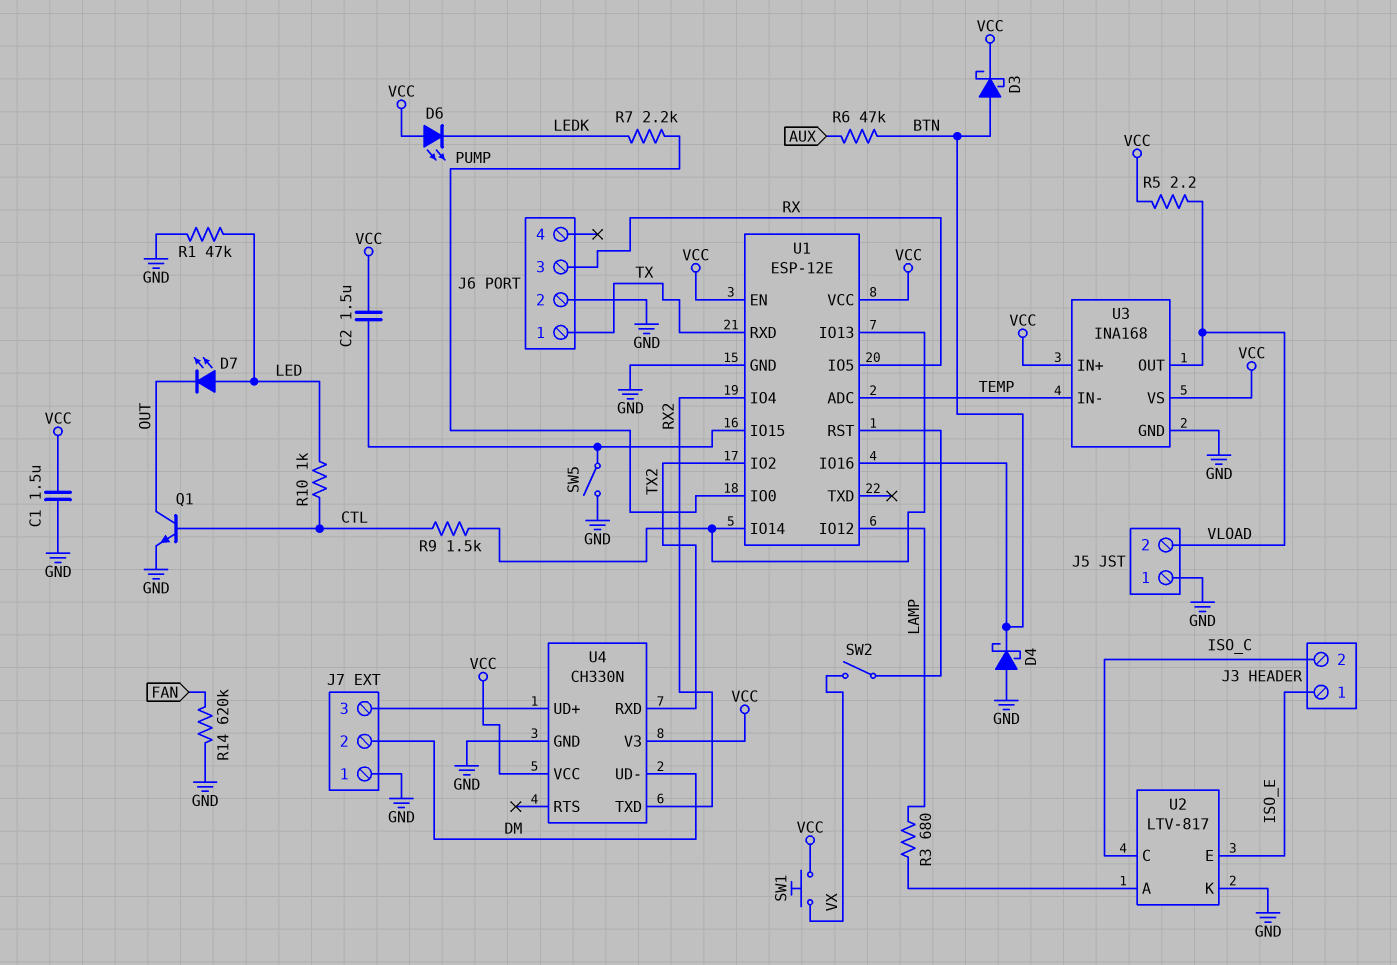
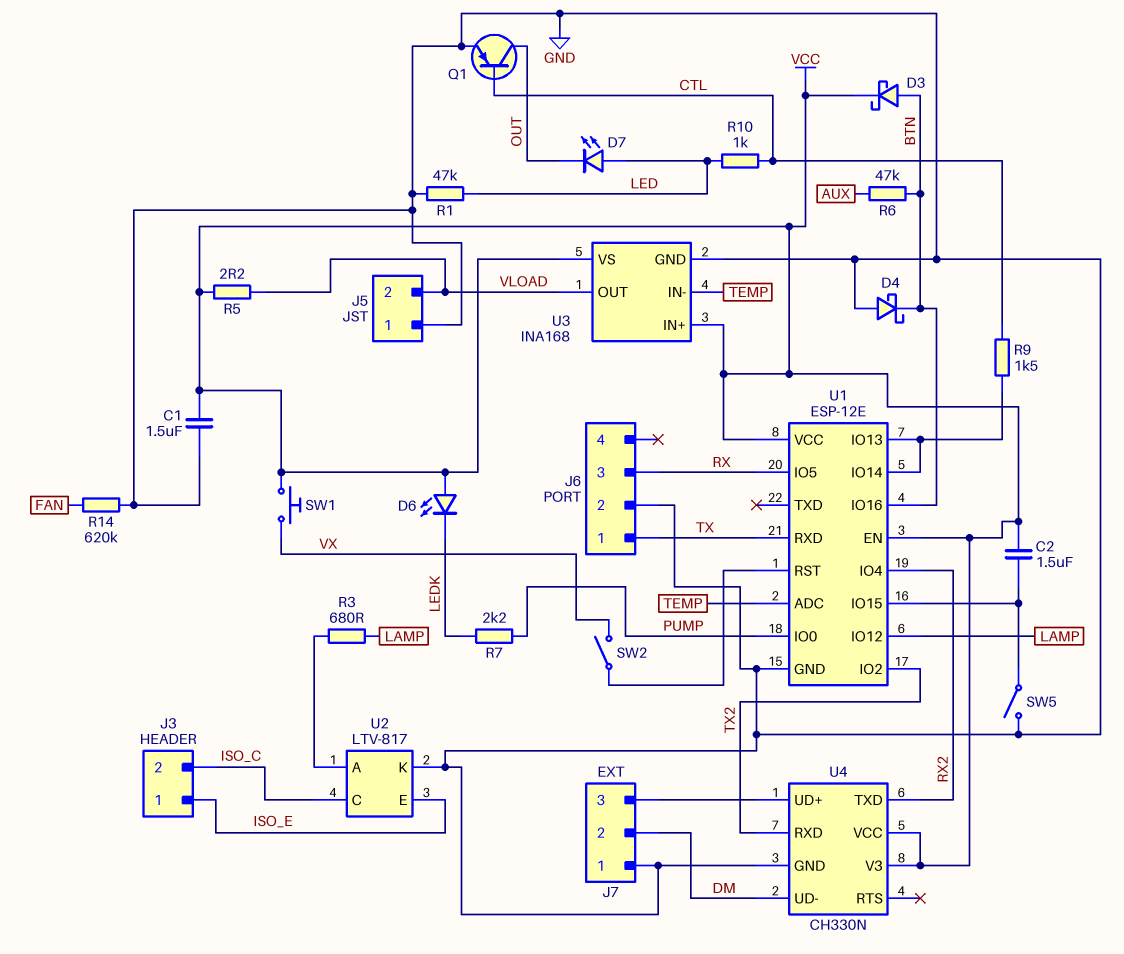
Q1: NPN (B CTL, C OUT, E GND) -> PNP (B CTL, C OUT, E GND)

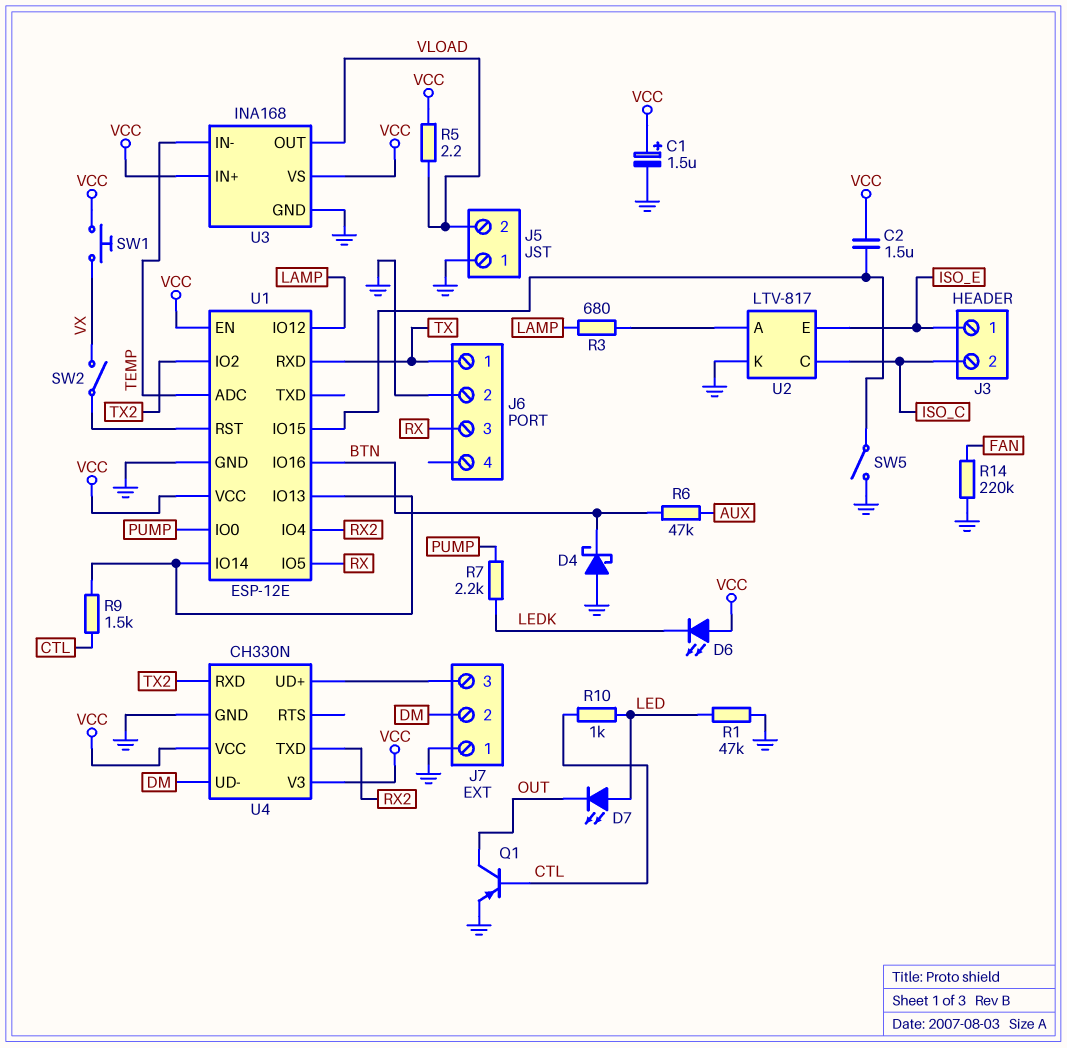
C1: 1.5uF (GND, VCC) -> 1.5uF (plus VCC, minus GND)
D3: schottky (A BTN, K VCC) -> none
R14: 620k (FAN, GND) -> 220k (FAN, GND)

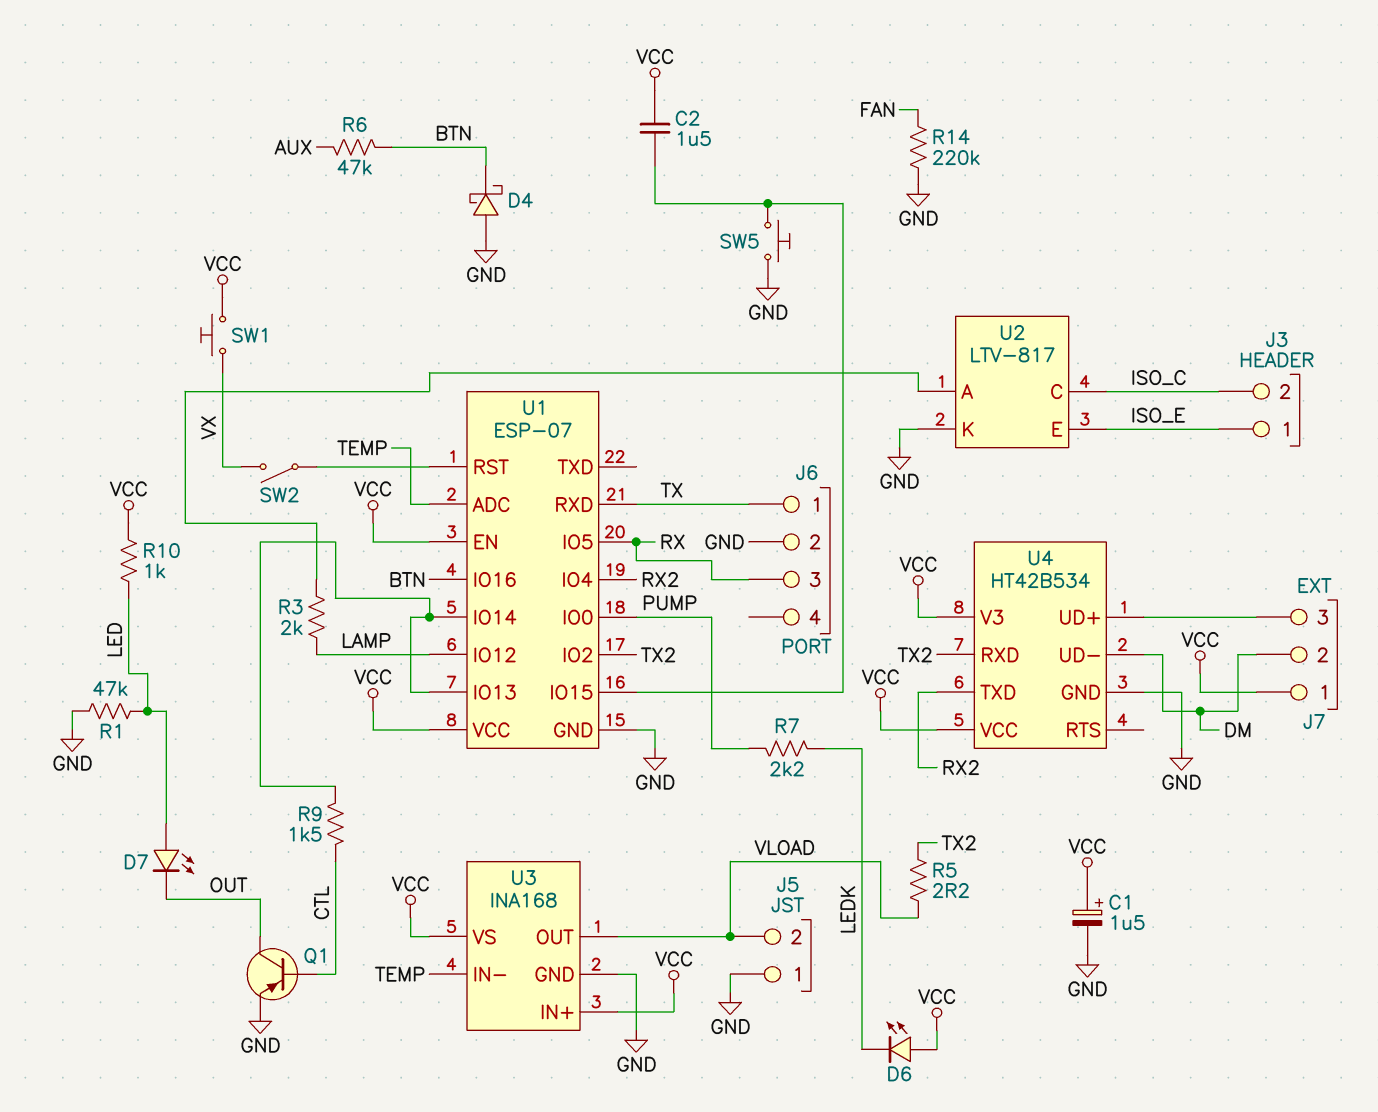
J7 pin 1: GND -> VCC
R3: 680 (LAMP, U2/A) -> 2k (LAMP, U2/A)
R5: 2.2 (VCC, VLOAD) -> 2.2 (TX2, VLOAD)
R10: 1k (CTL, LED) -> 1k (LED, VCC)
SW5: switch (GND, U1/IO15) -> button (GND, U1/IO15)
U1: ESP-12E -> ESP-07
U4: CH330N -> HT42B534

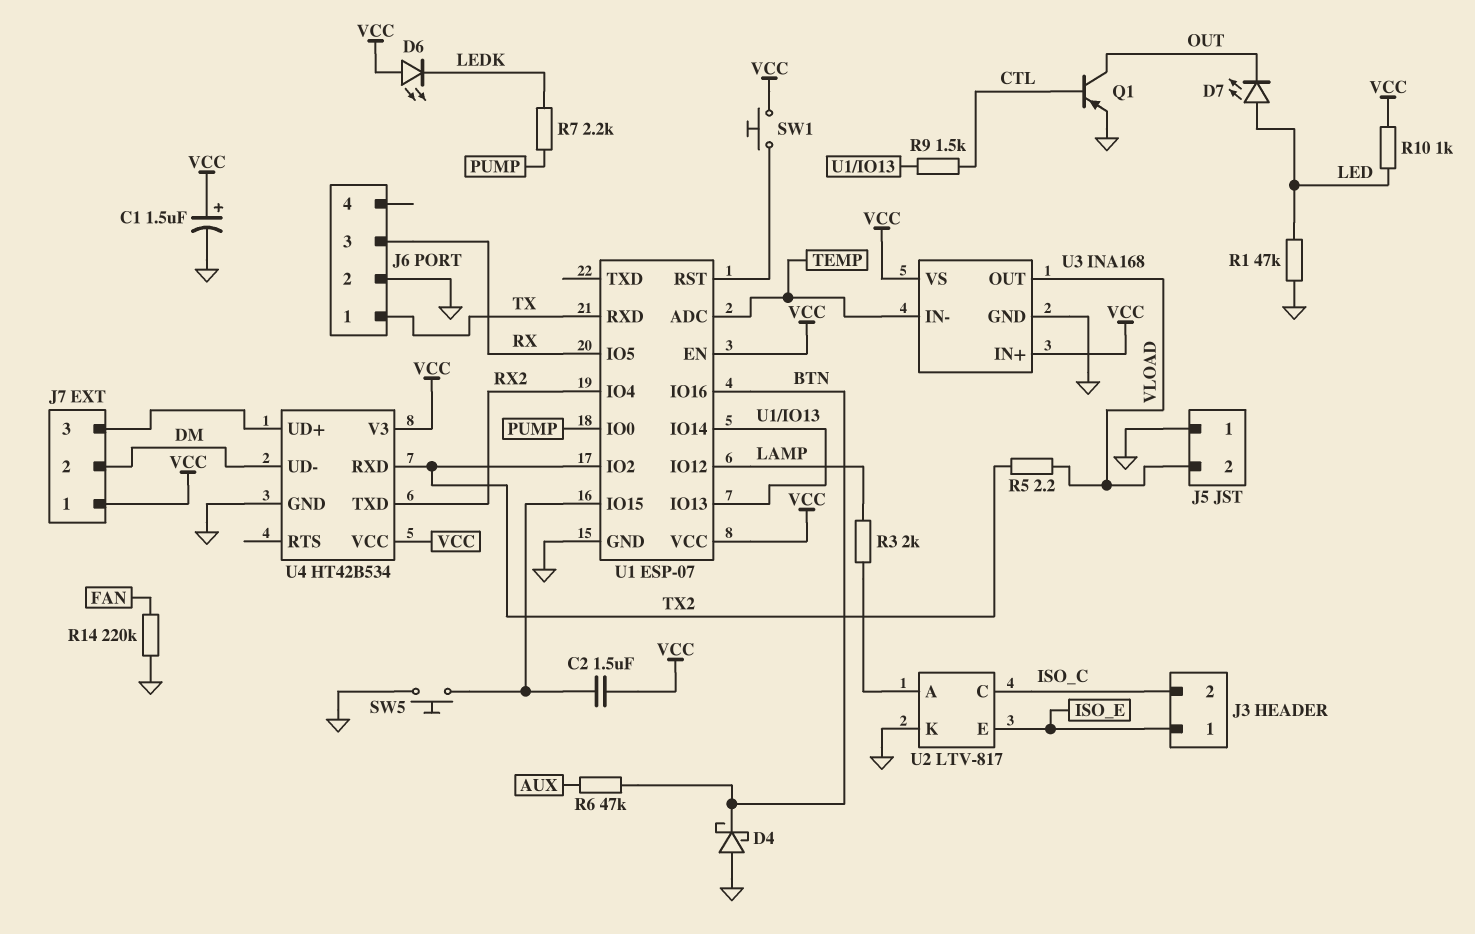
SW1: button (VCC, VX) -> button (U1/RST, VCC)
SW2: switch (U1/RST, VX) -> none

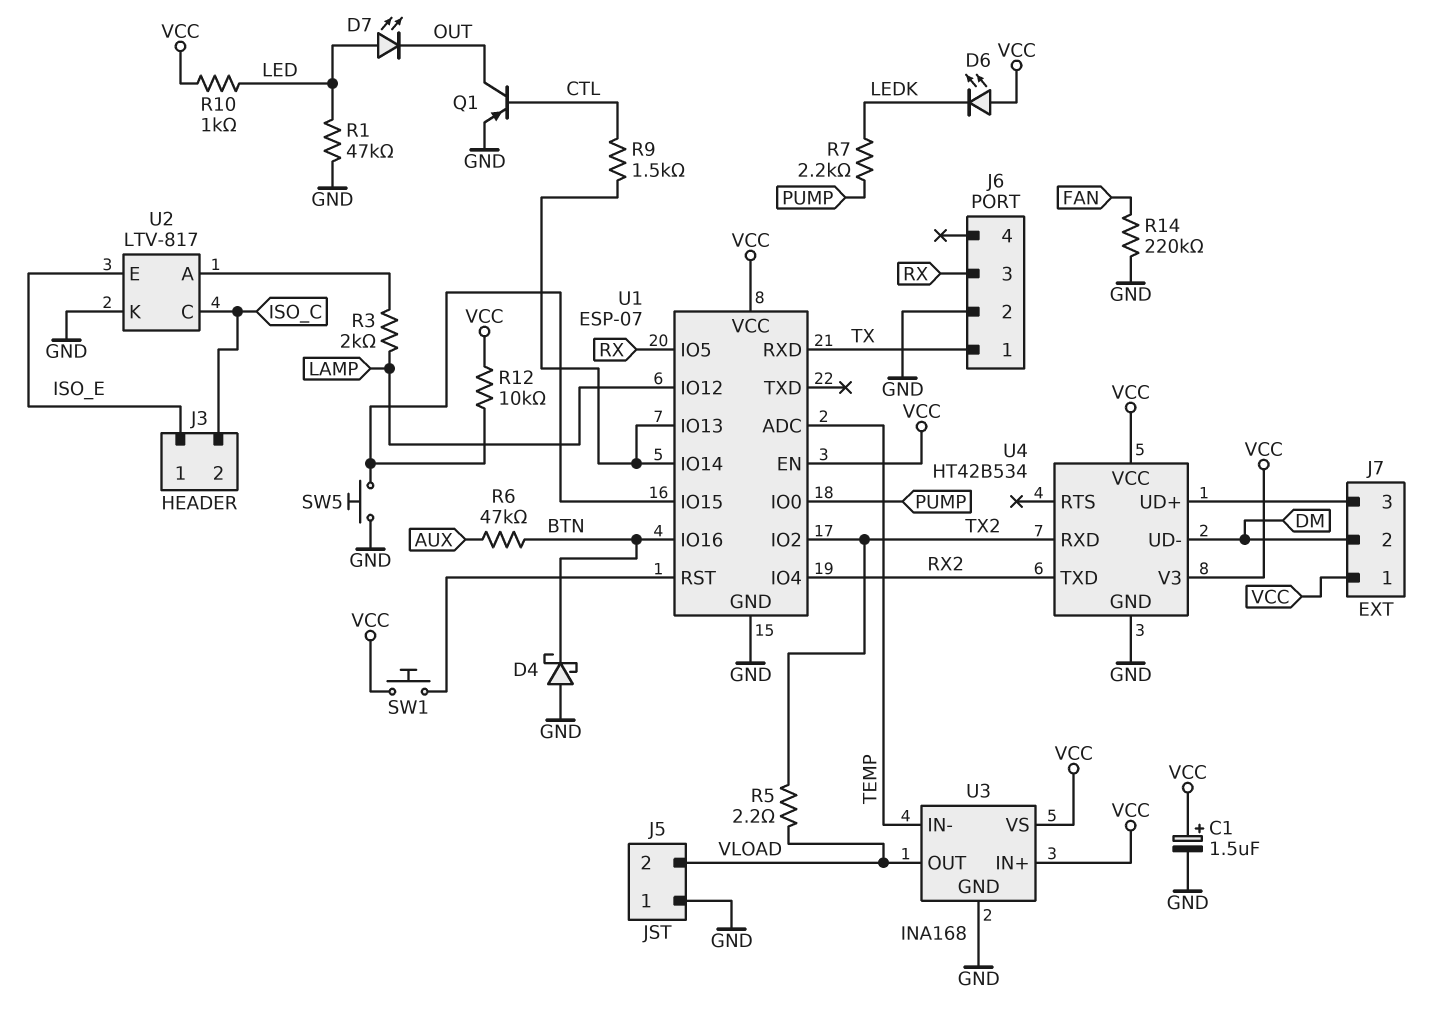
C2: 1.5uF (U1/IO15, VCC) -> none
R12: none -> 10k (U1/IO15, VCC)

